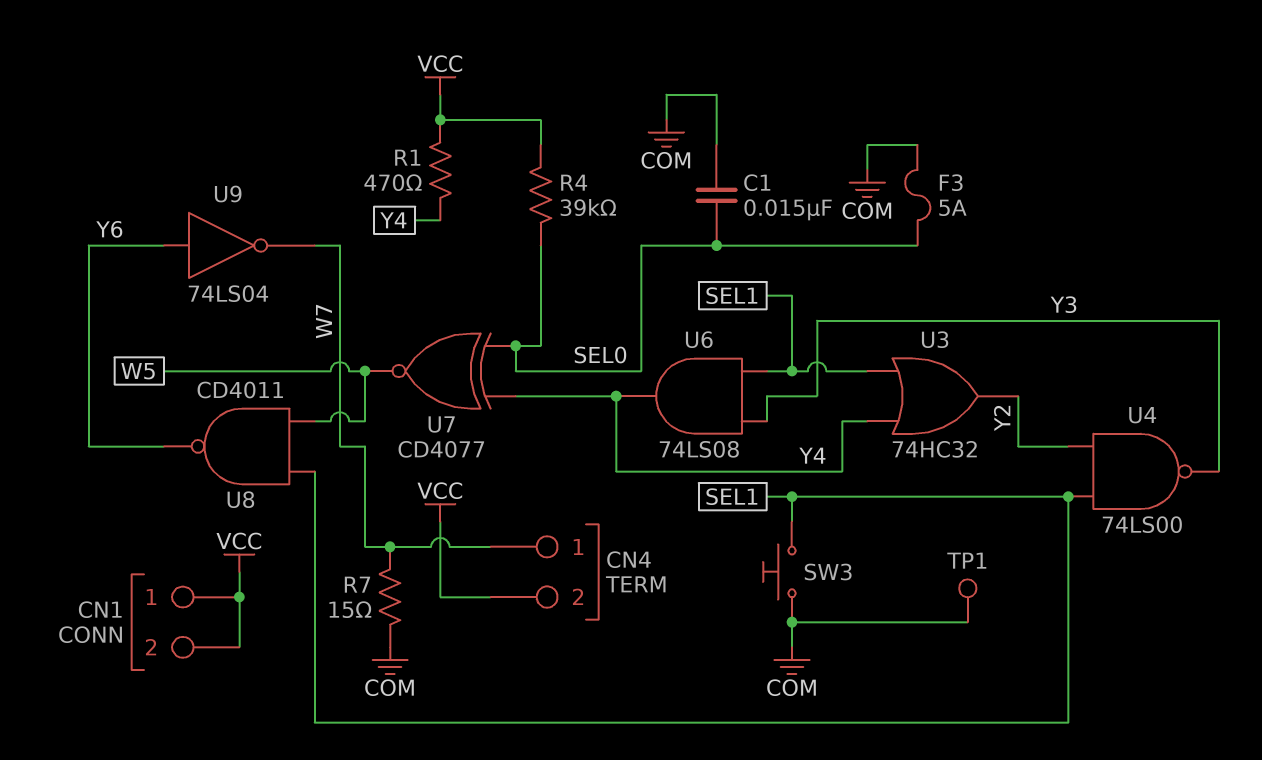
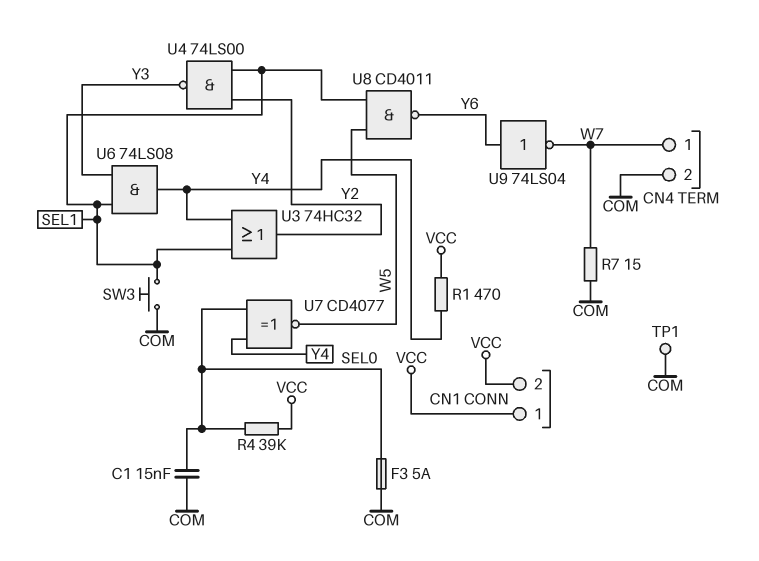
CN4 pin 2: VCC -> COM

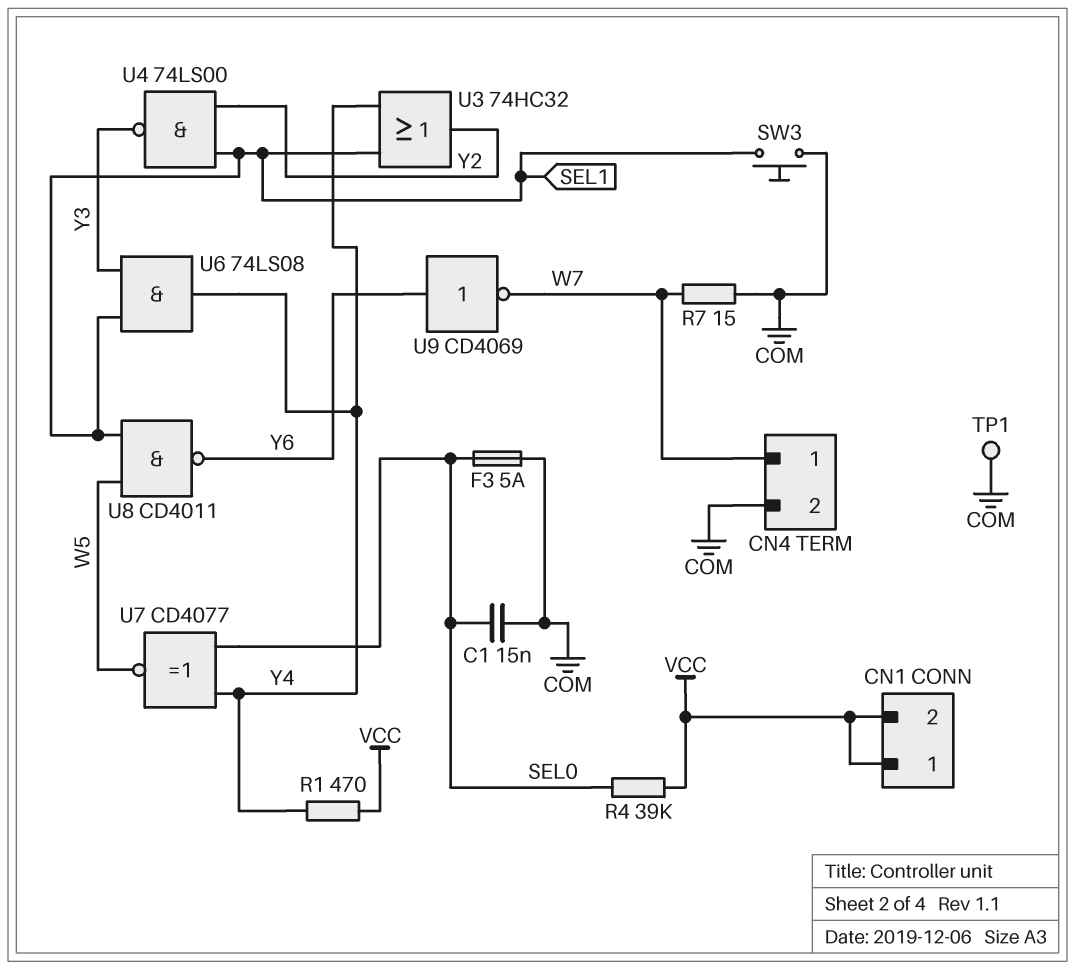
U9: NOT 74LS04 (in Y6, out W7) -> NOT CD4069 (in Y6, out W7)

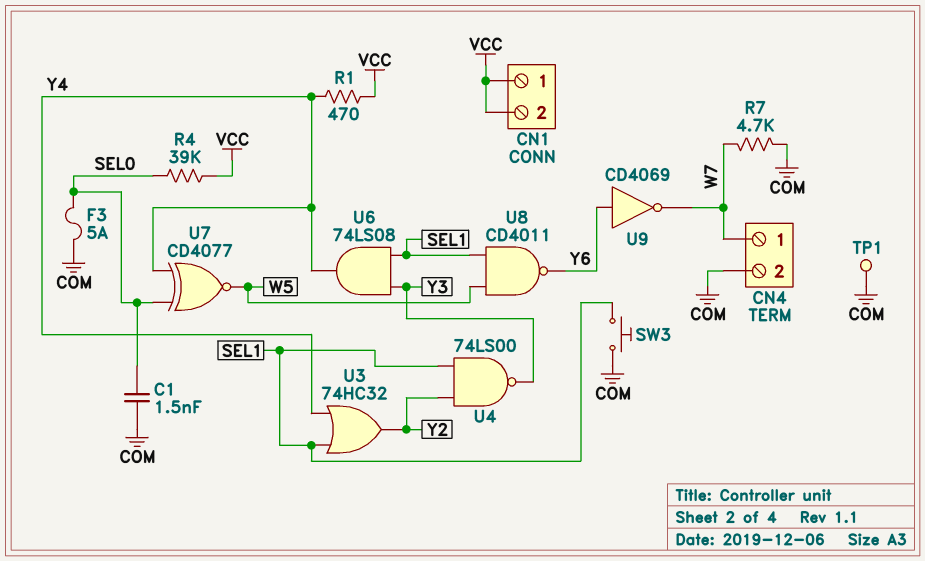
C1: 15nF (COM, SEL0) -> 1.5nF (COM, SEL0)
R7: 15 (COM, W7) -> 4.7k (COM, W7)

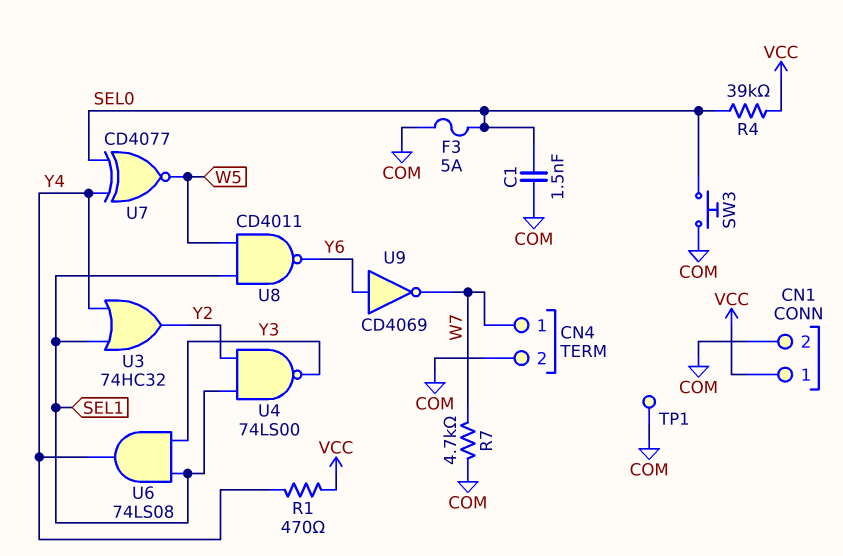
CN1 pin 2: VCC -> COM
SW3: button (COM, SEL1) -> button (COM, SEL0)

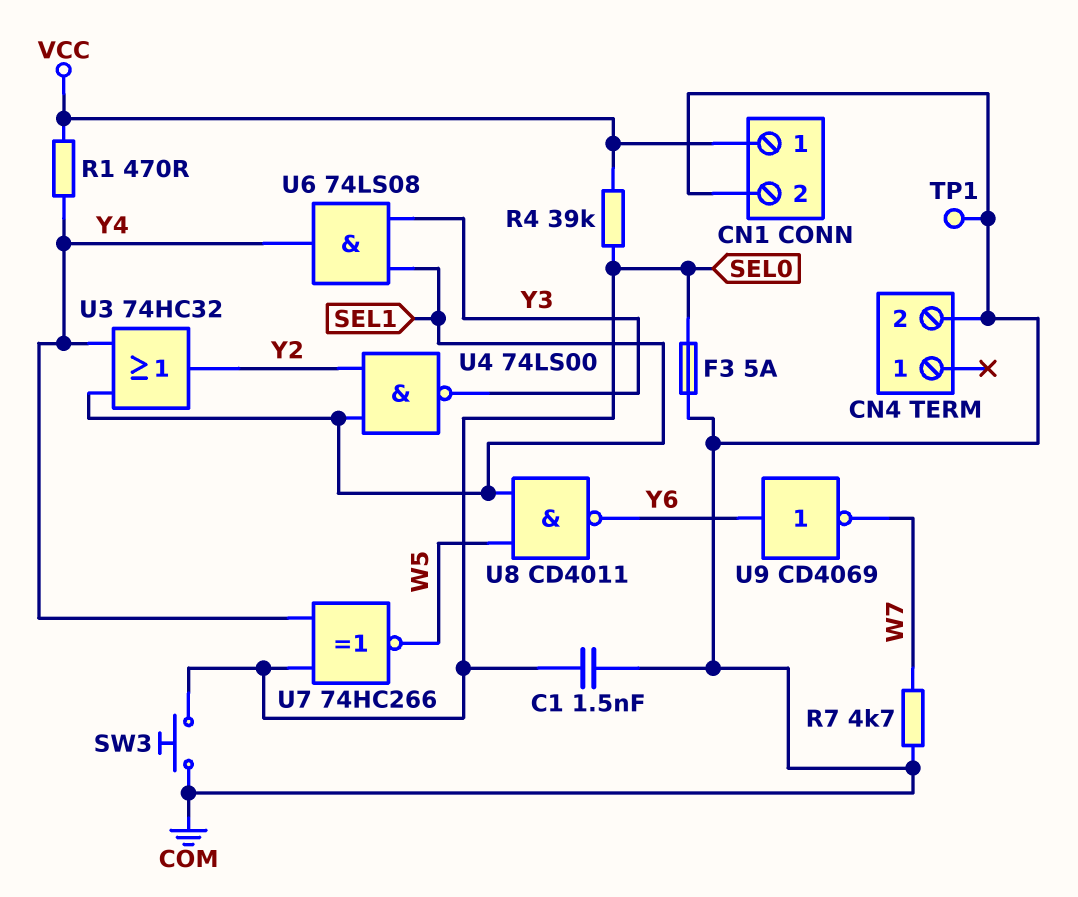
CN4 pin 1: W7 -> none
U7: XNOR CD4077 (in SEL0, in Y4, out W5) -> XNOR 74HC266 (in SEL0, in Y4, out W5)

